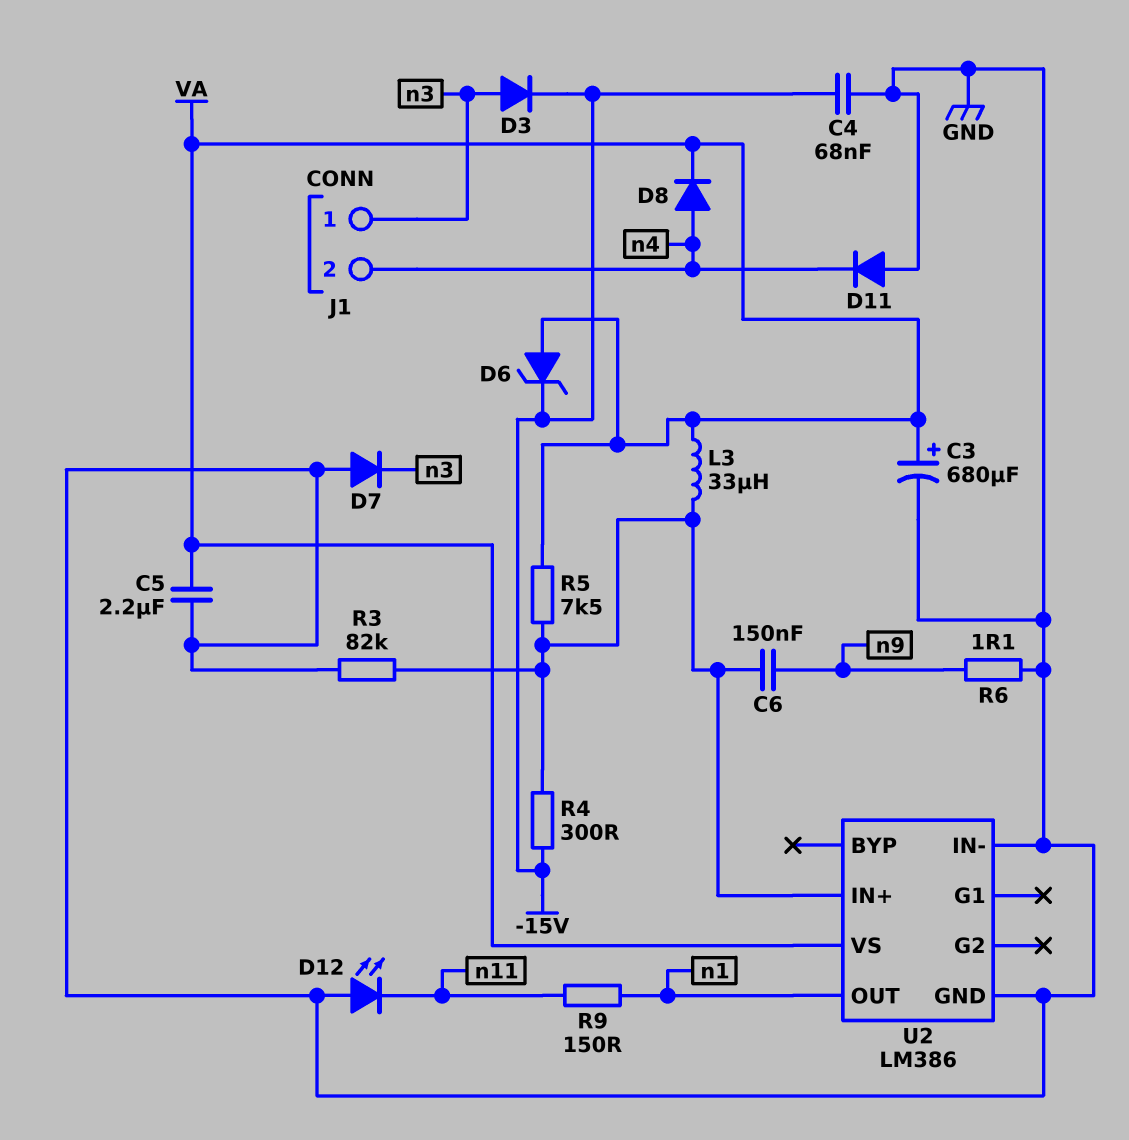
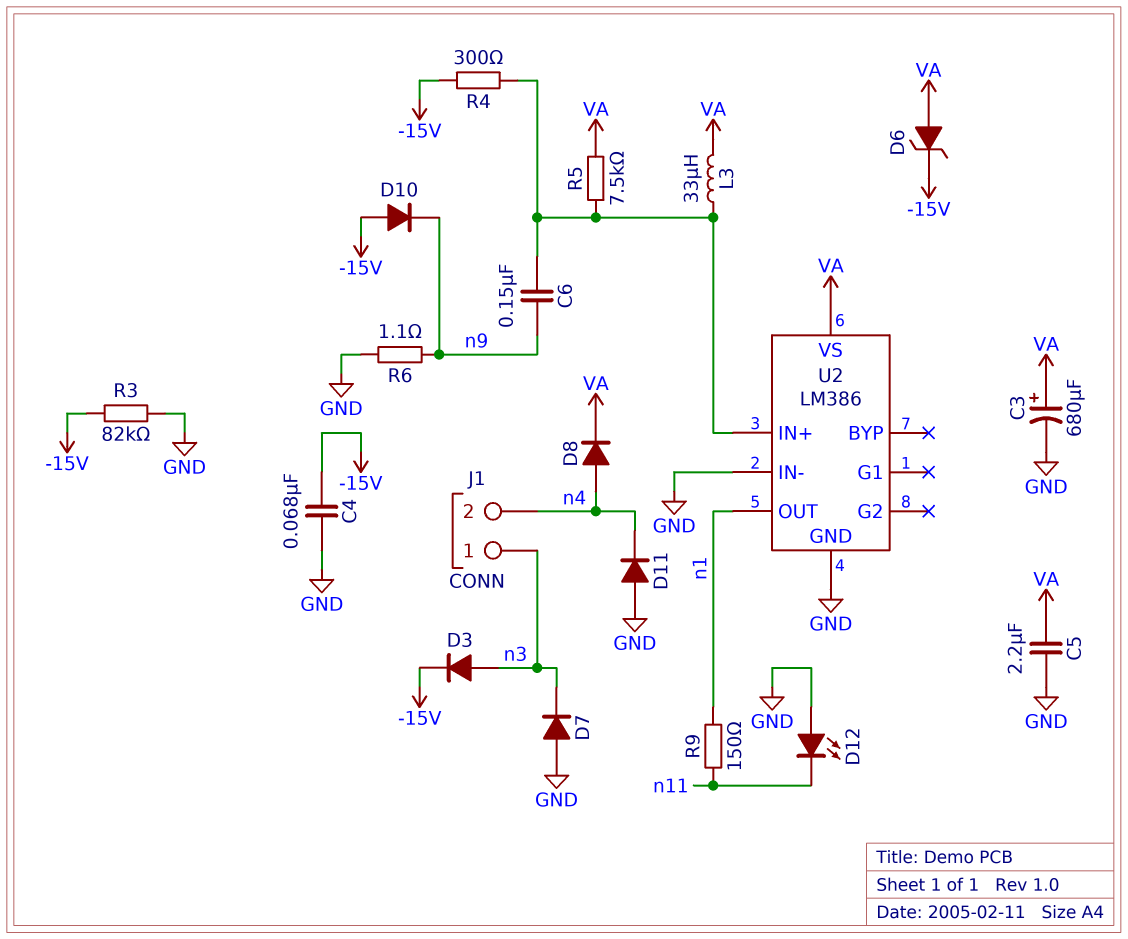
D10: none -> diode (A -15V, K n9)
R3: 82k (GND, U2/IN+) -> 82k (-15V, GND)

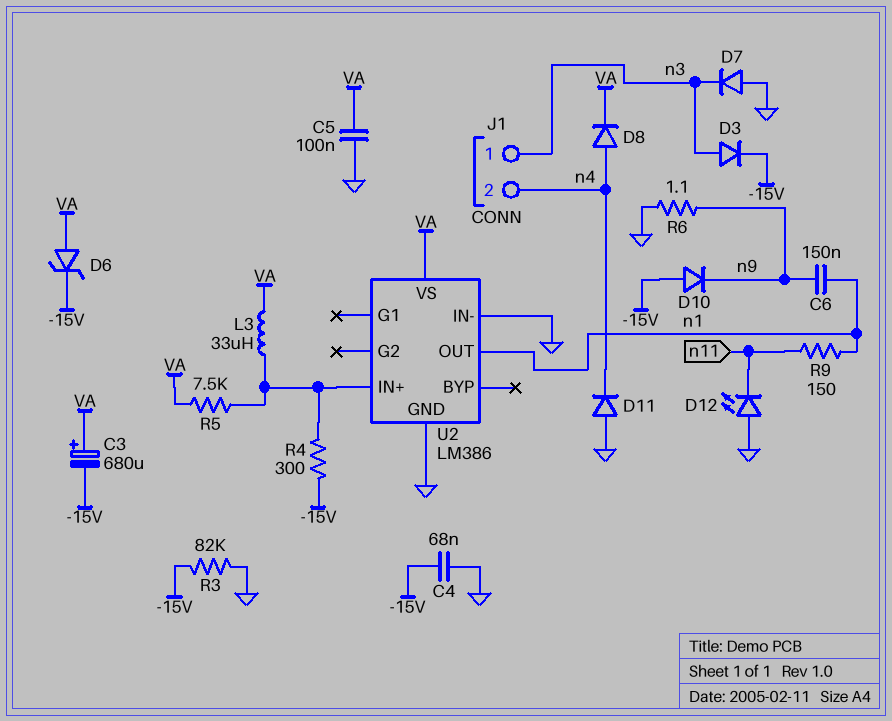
C3: 680uF (plus VA, minus GND) -> 680uF (plus VA, minus -15V)
C5: 2.2uF (GND, VA) -> 100nF (GND, VA)
C6: 150nF (U2/IN+, n9) -> 150nF (n1, n9)

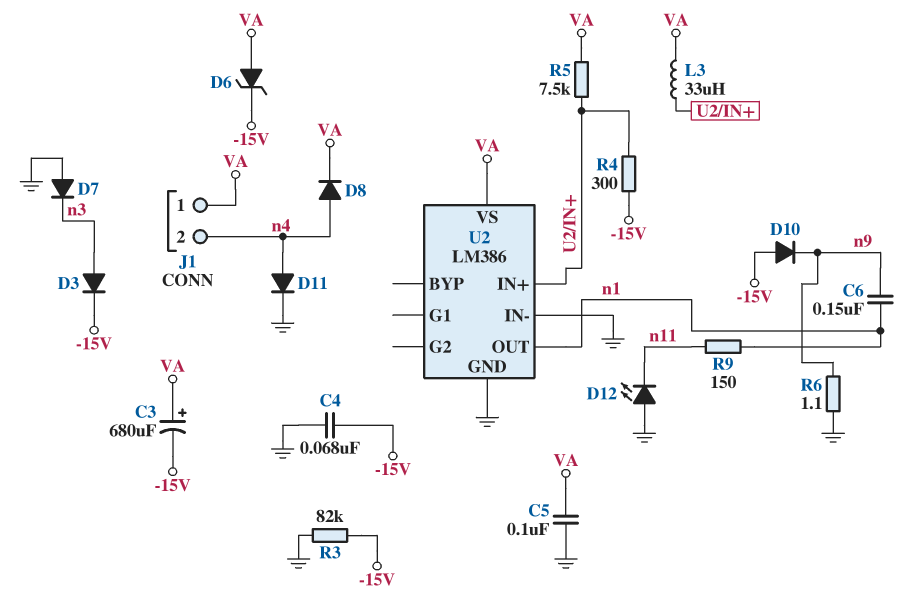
D11: diode (A GND, K n4) -> diode (A n4, K GND)
J1 pin 1: n3 -> VA

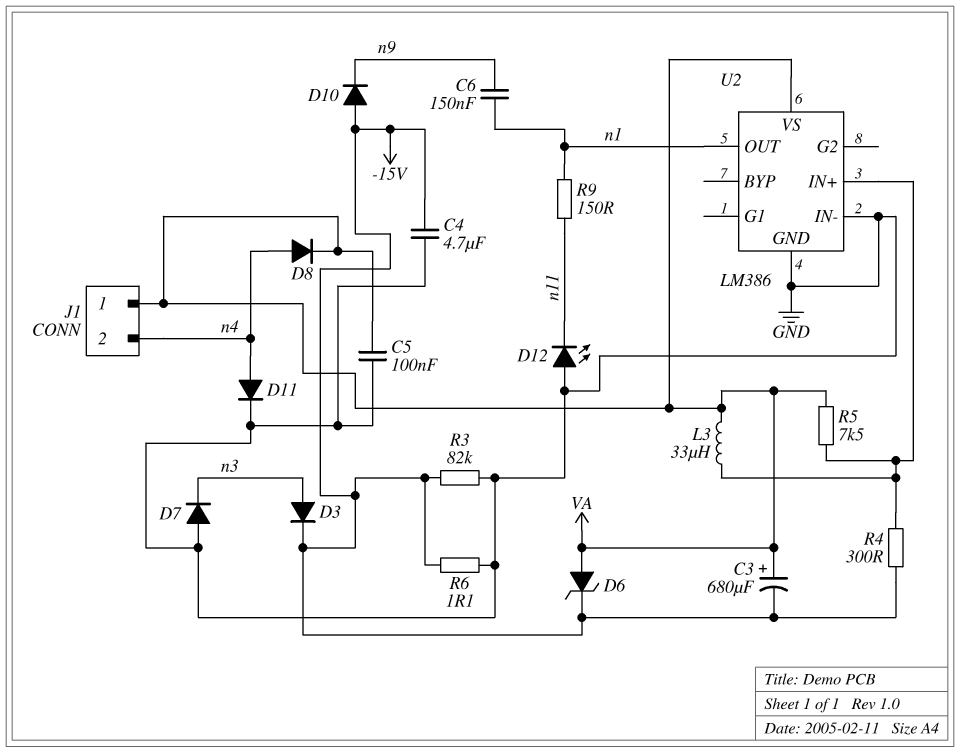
C4: 68nF (-15V, GND) -> 4.7uF (-15V, GND)
R6: 1.1 (GND, n9) -> 1.1 (-15V, GND)

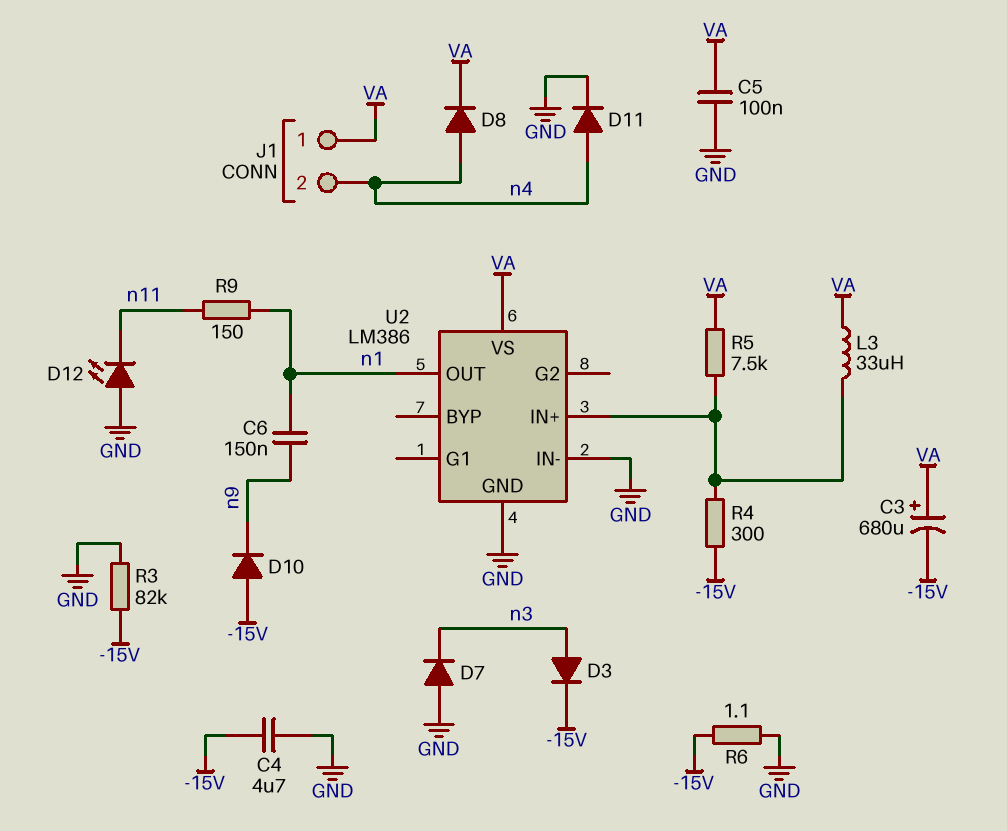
D6: zener (A VA, K -15V) -> none

